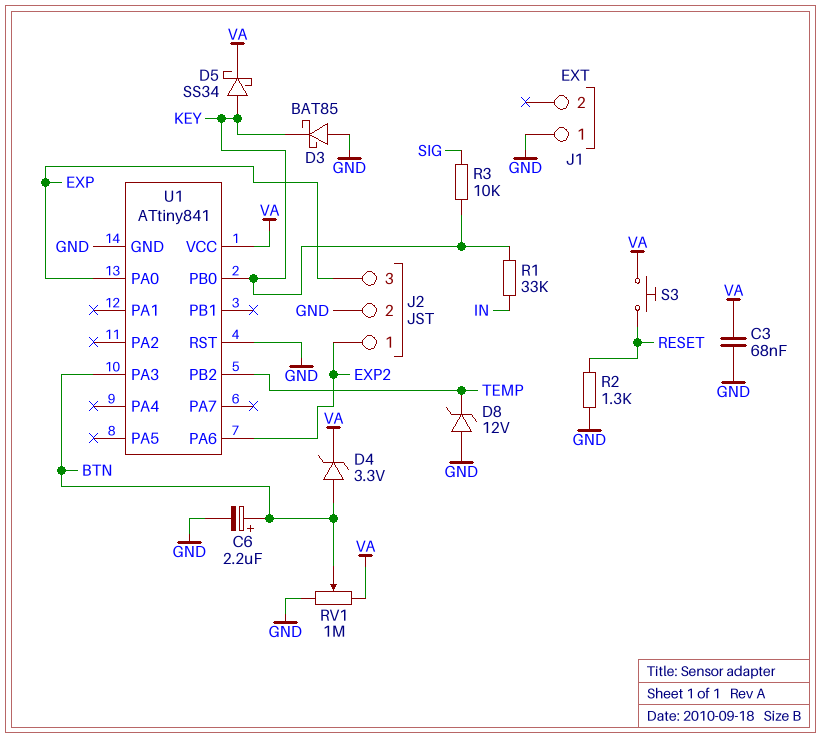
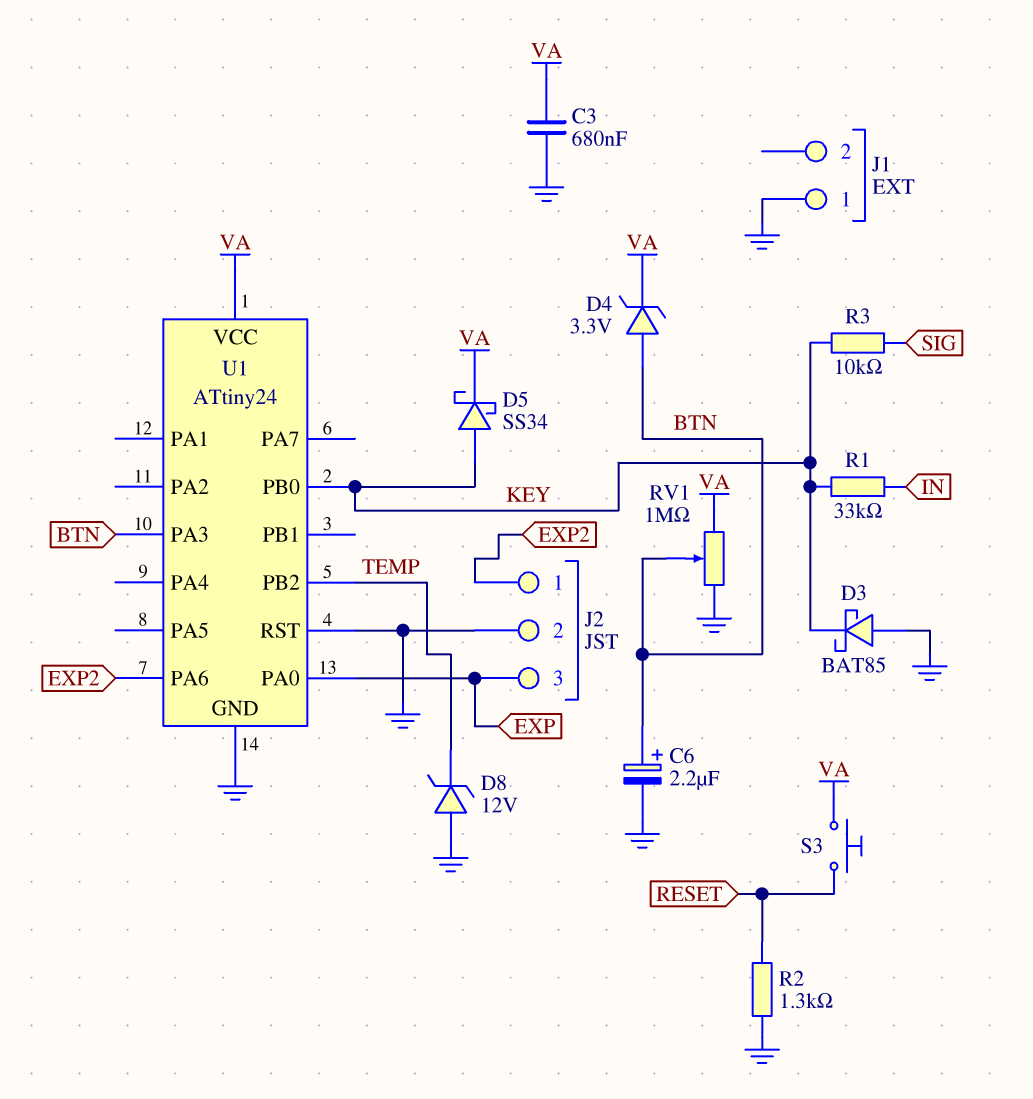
C3: 68nF (GND, VA) -> 680nF (GND, VA)
U1: ATtiny841 -> ATtiny24

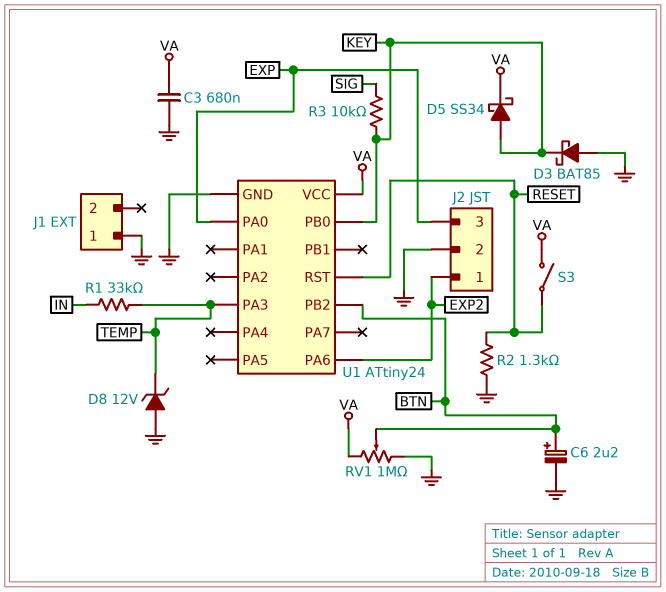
D4: zener 3.3V (A BTN, K VA) -> none
R1: 33k (IN, KEY) -> 33k (IN, TEMP)
S3: button (RESET, VA) -> switch (RESET, VA)
U1 pin PA3: BTN -> TEMP
U1 pin PB2: TEMP -> BTN
U1 pin RST: GND -> RESET

